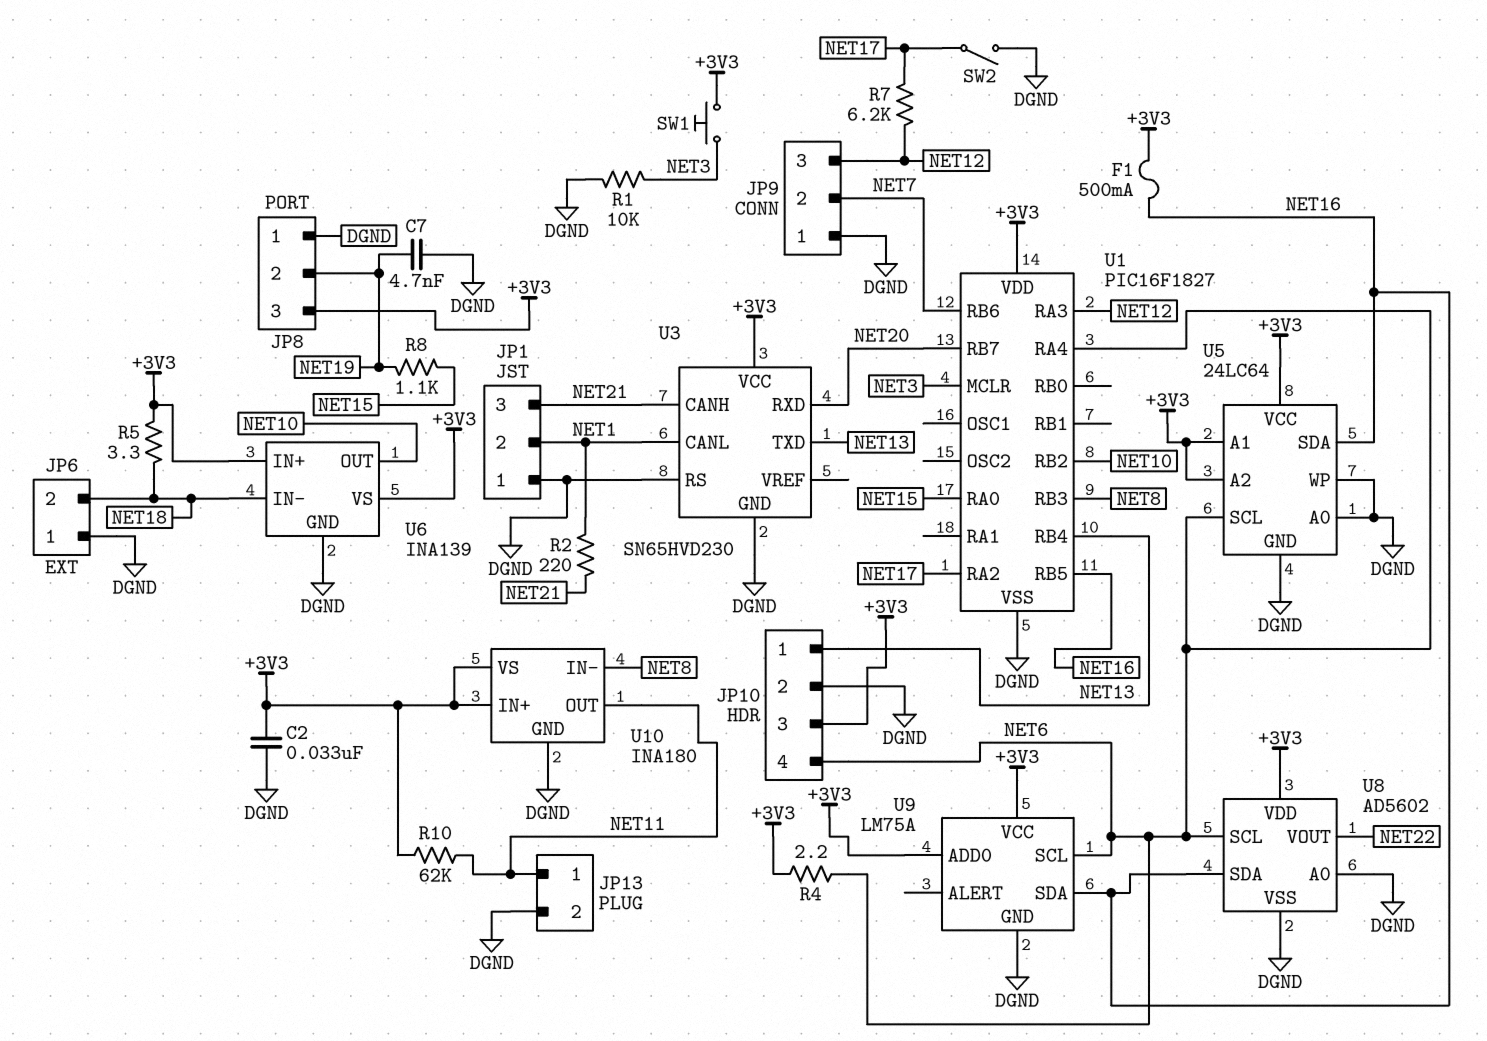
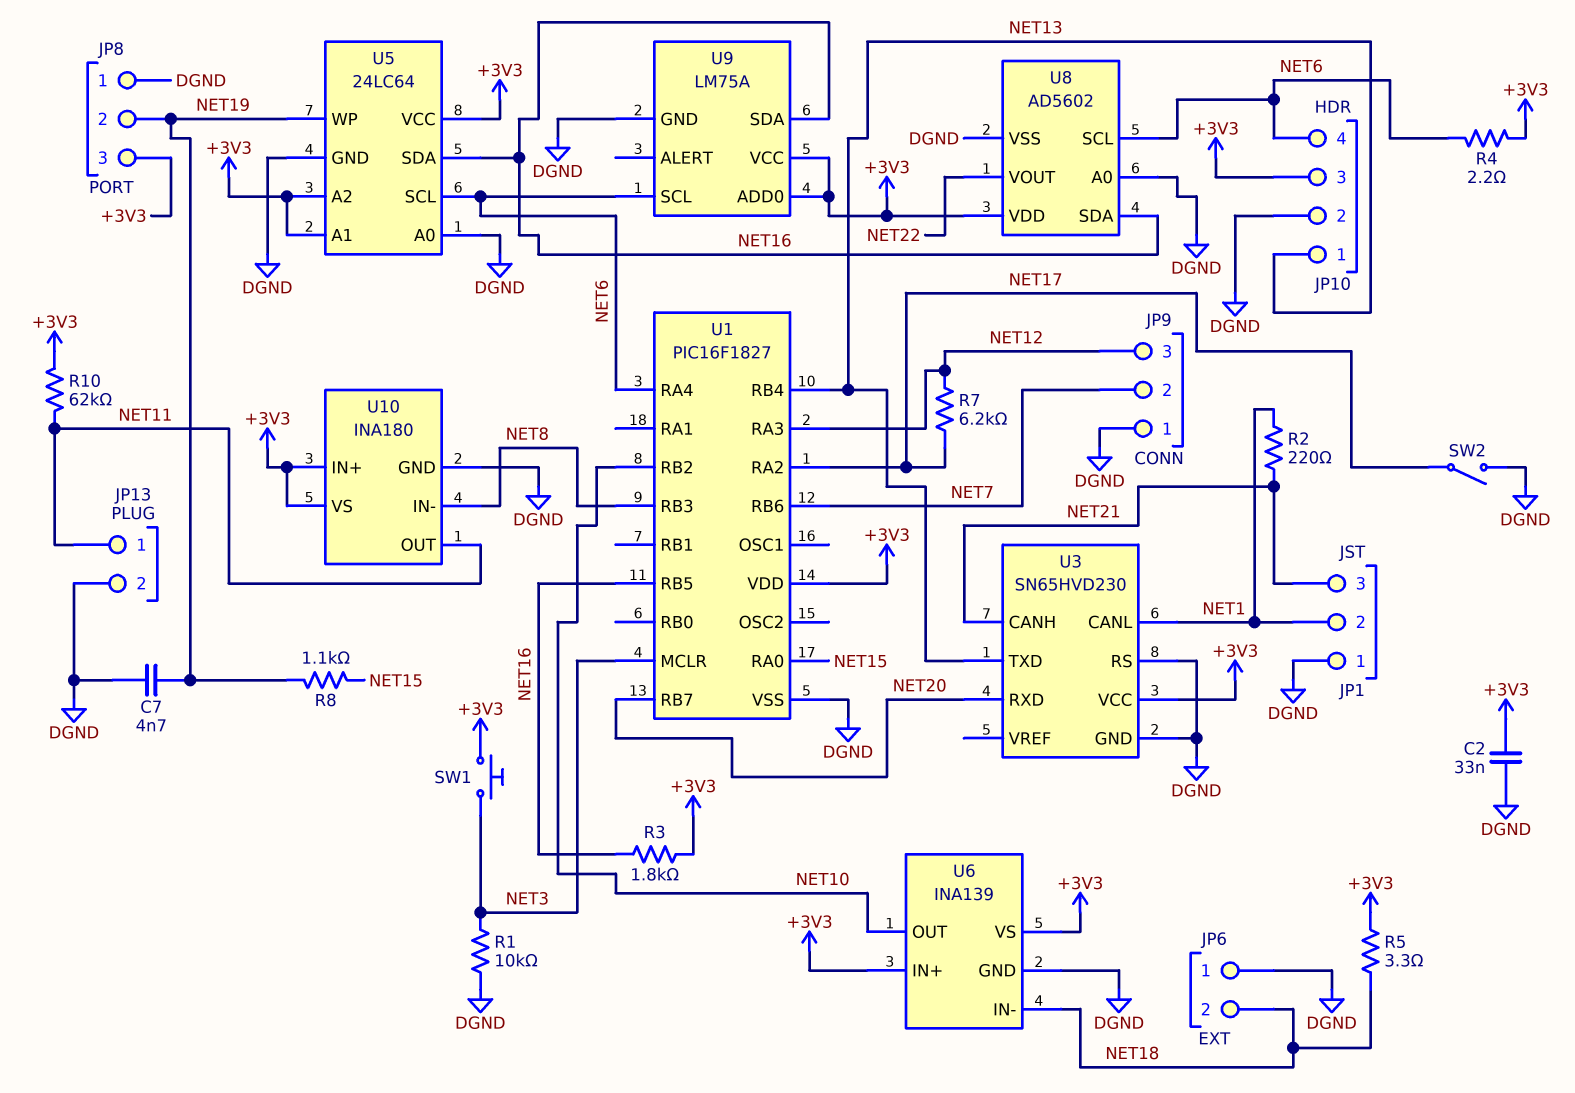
F1: 500mA (+3V3, NET16) -> none
R3: none -> 1.8k (+3V3, NET16)
U5 pin WP: DGND -> NET19

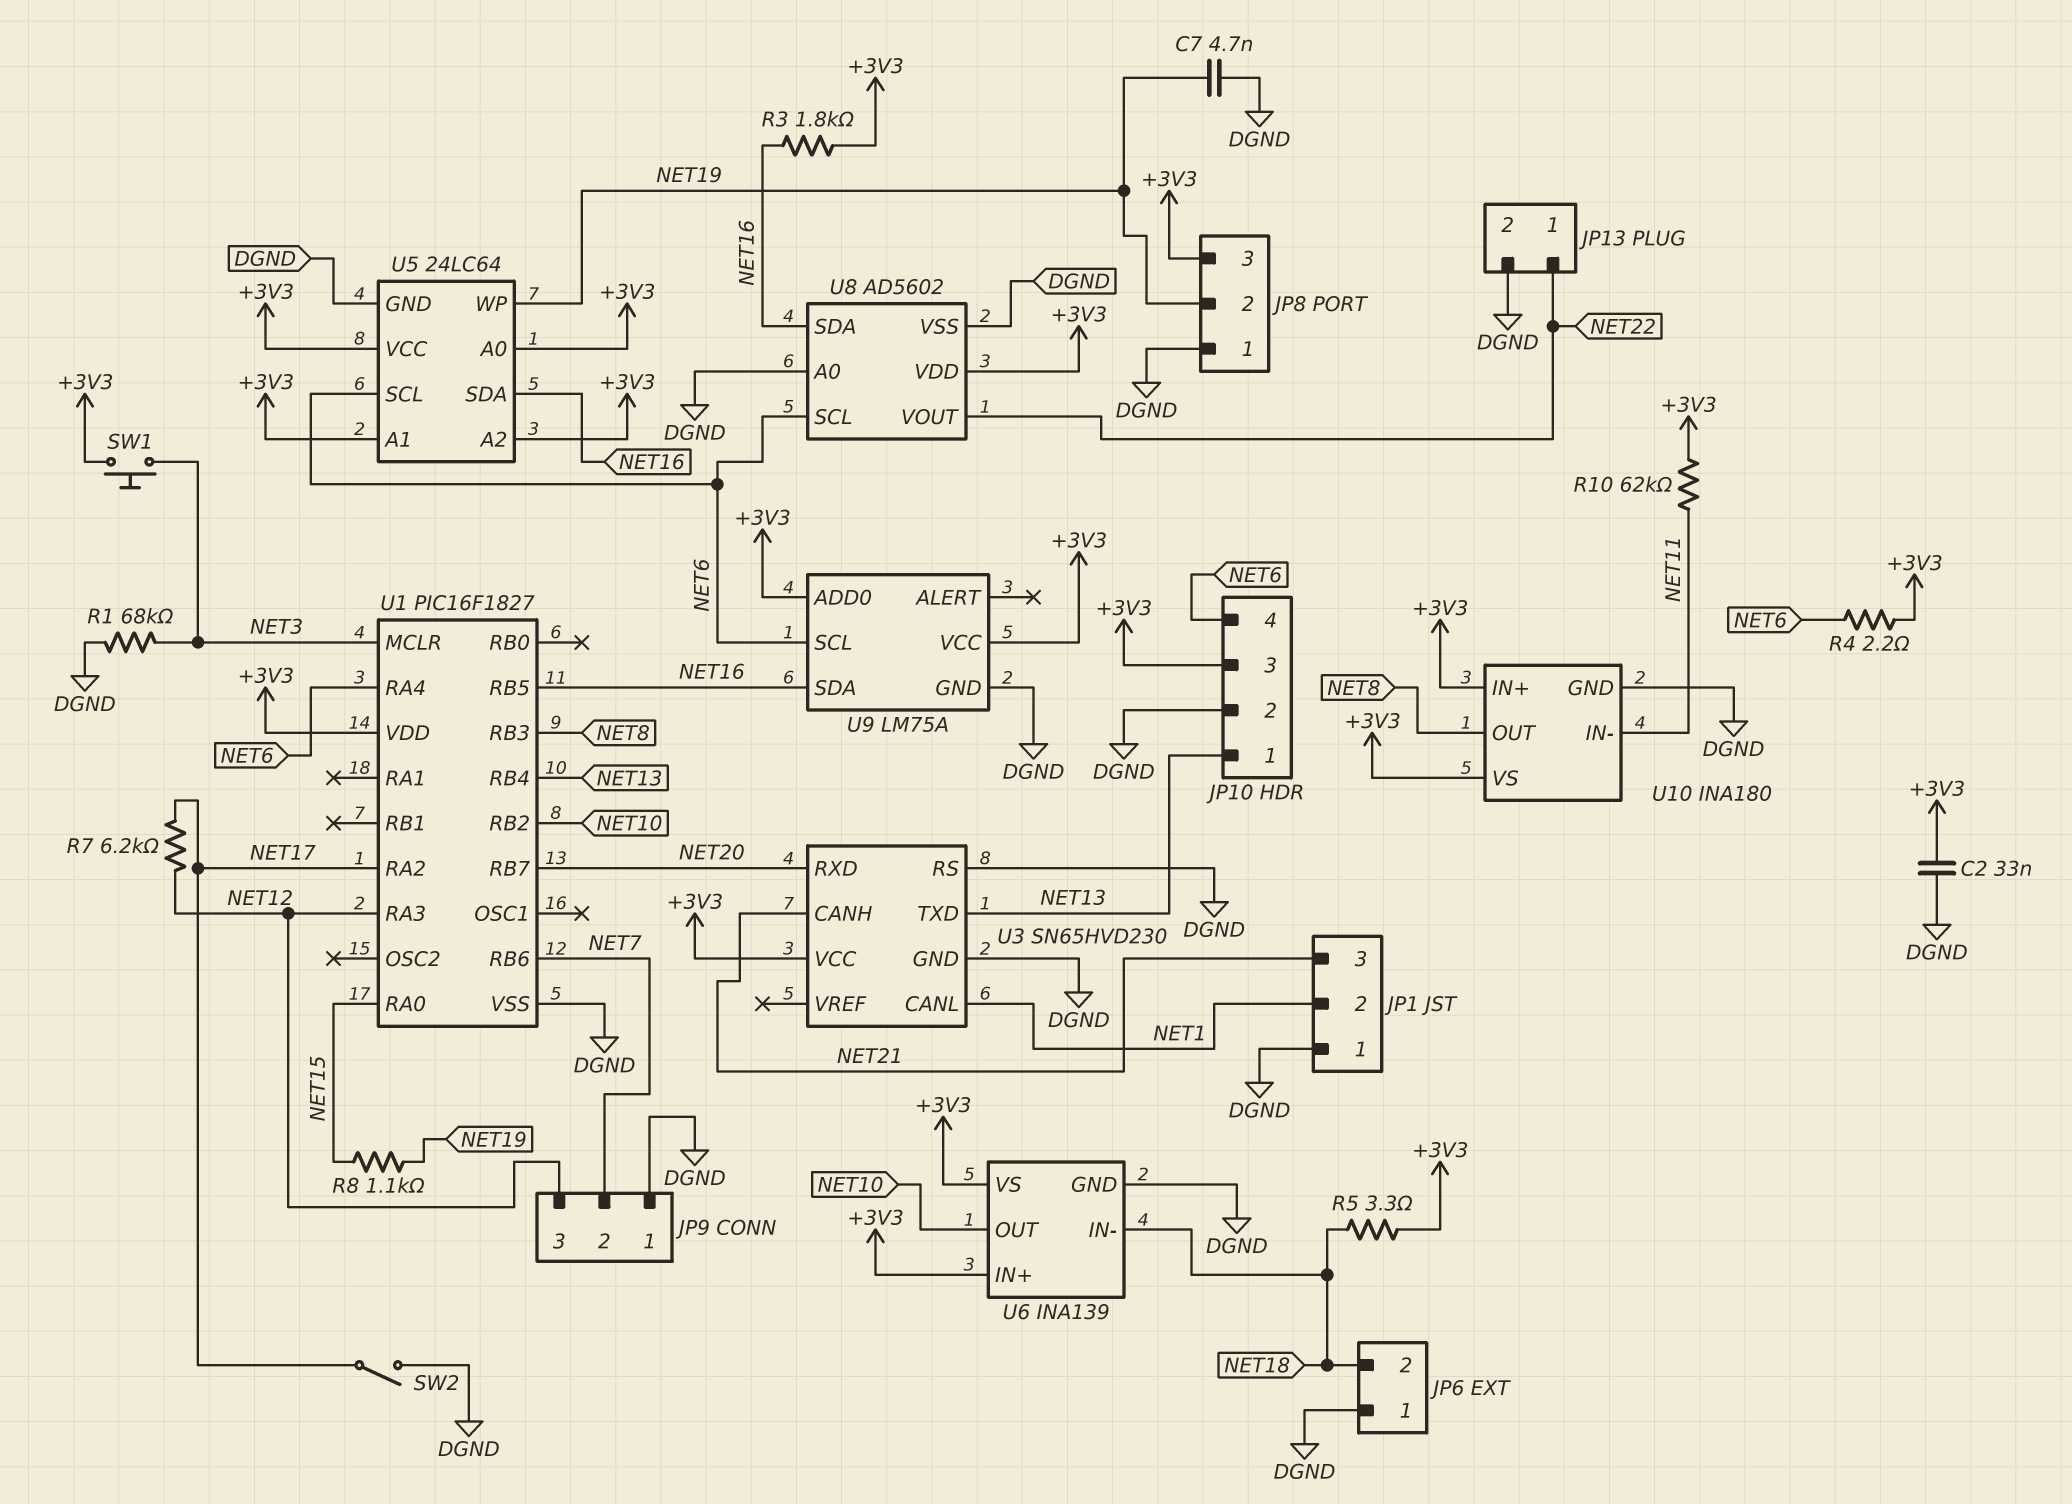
JP13 pin 1: NET11 -> NET22
R1: 10k (DGND, NET3) -> 68k (DGND, NET3)
R2: 220 (NET1, NET21) -> none
U5 pin A0: DGND -> +3V3
U10 pin IN-: NET8 -> NET11
U10 pin OUT: NET11 -> NET8

